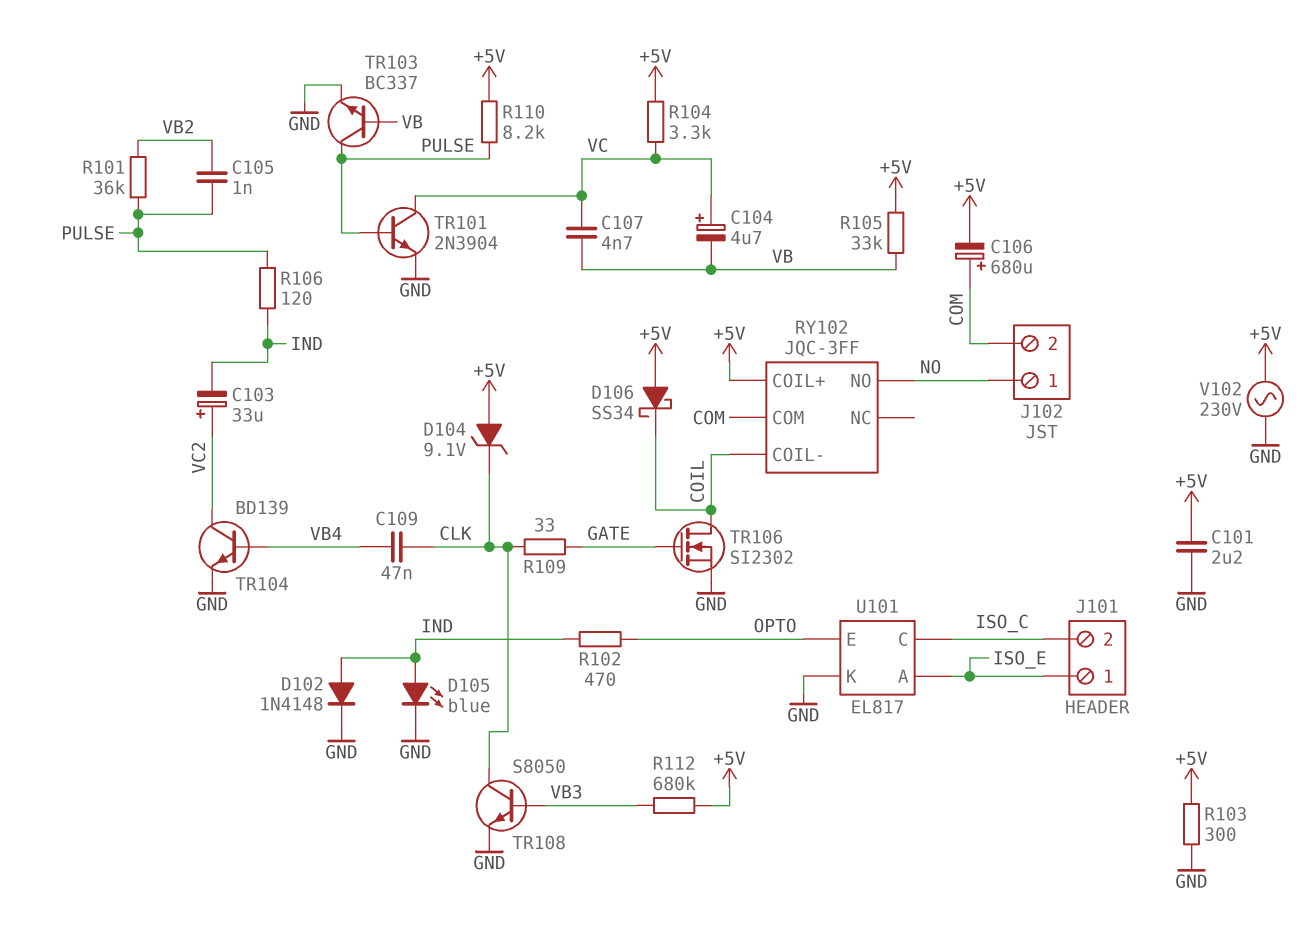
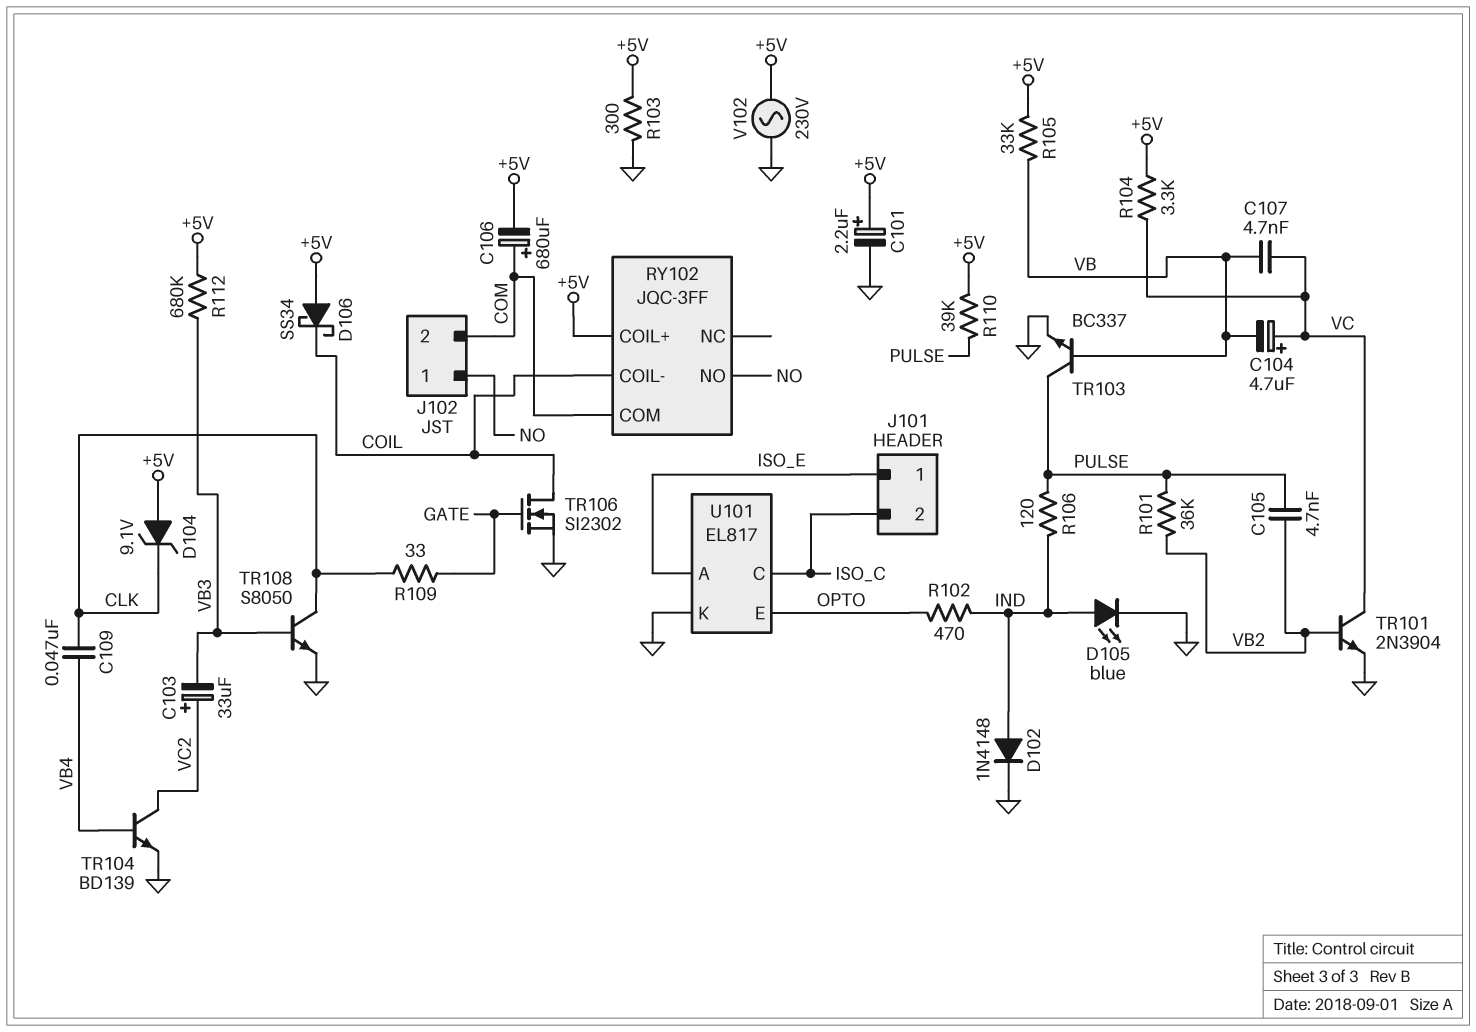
C101: 2.2uF (+5V, GND) -> 2.2uF (plus +5V, minus GND)
C103: 33uF (plus VC2, minus IND) -> 33uF (plus VC2, minus VB3)
C105: 1nF (PULSE, VB2) -> 4.7nF (PULSE, VB2)
R110: 8.2k (+5V, PULSE) -> 39k (+5V, PULSE)
TR101: NPN 2N3904 (B PULSE, C VC, E GND) -> NPN 2N3904 (B VB2, C VC, E GND)

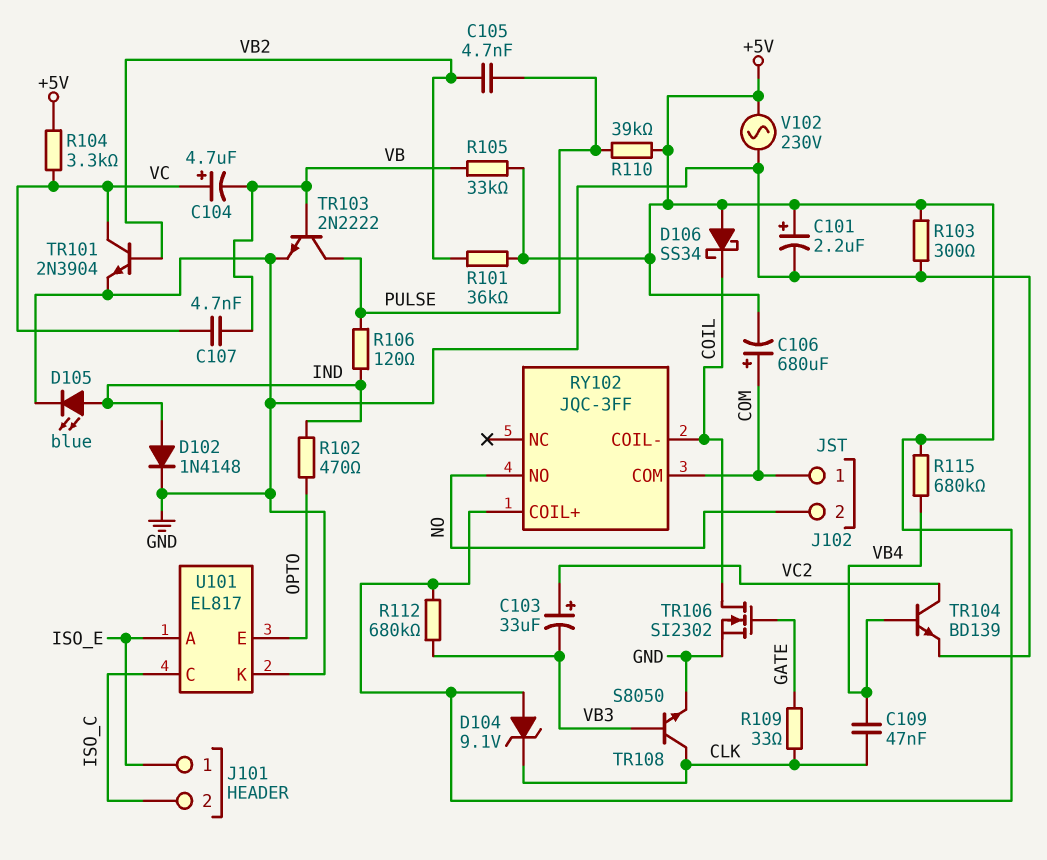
J102 pin 1: NO -> COM
J102 pin 2: COM -> NO
R101: 36k (PULSE, VB2) -> 36k (+5V, VB2)
R115: none -> 680k (+5V, VB4)
TR103: NPN BC337 (B VB, C PULSE, E GND) -> NPN 2N2222 (B VB, C PULSE, E GND)

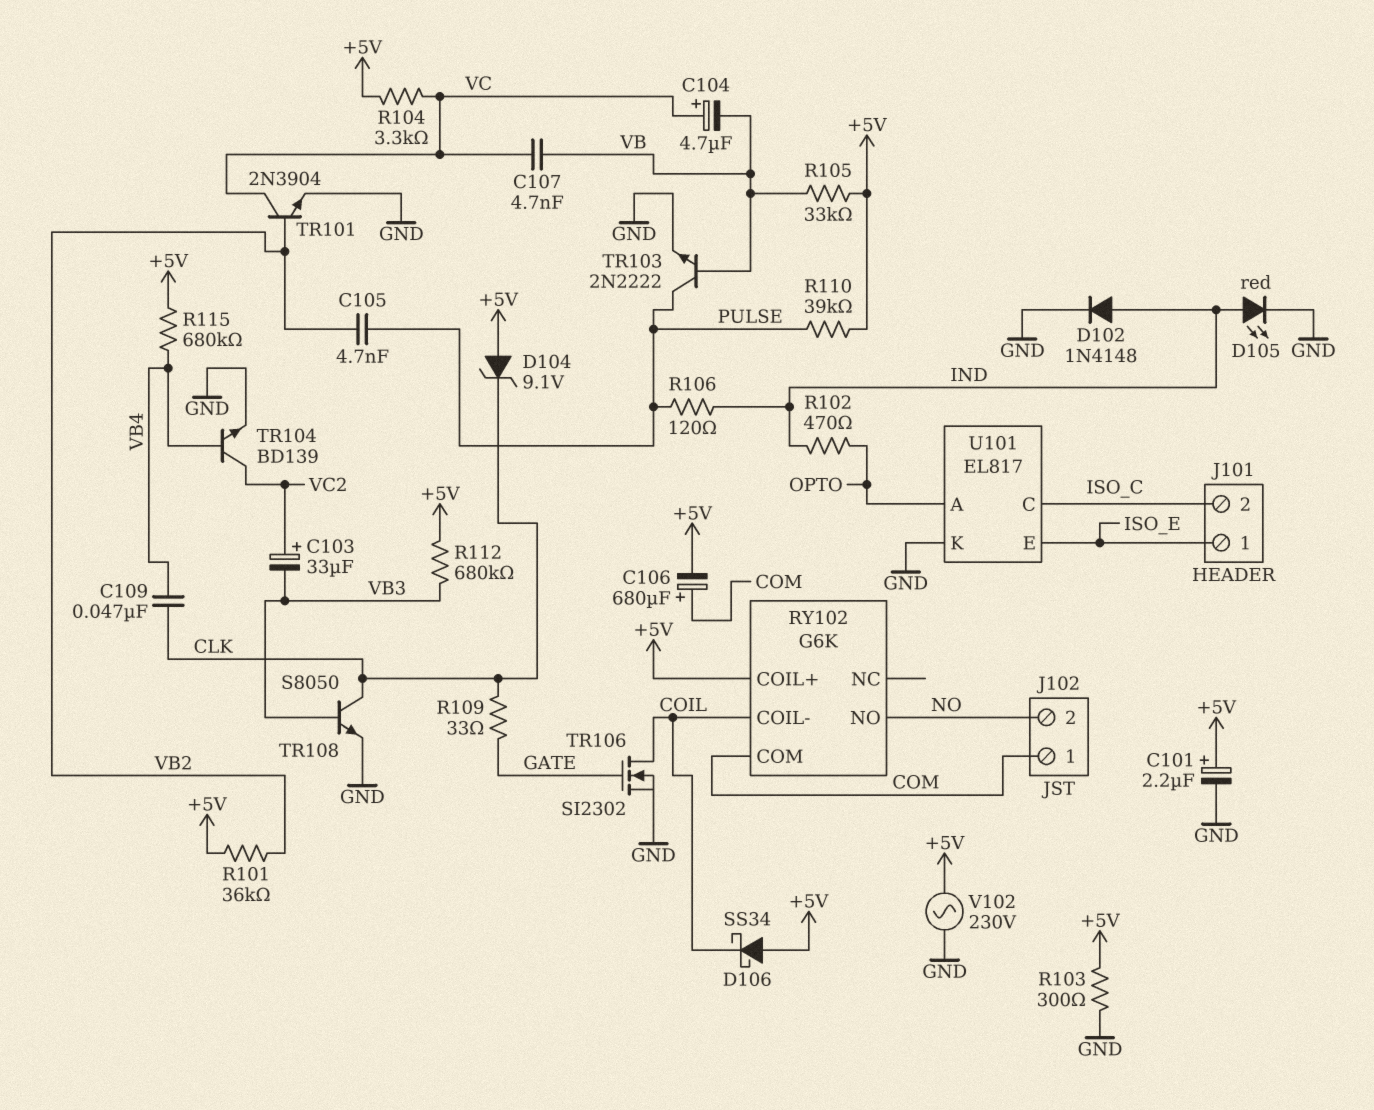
D105: LED blue (A IND, K GND) -> LED red (A IND, K GND)
RY102: JQC-3FF -> G6K
U101 pin A: ISO_E -> OPTO
U101 pin E: OPTO -> ISO_E

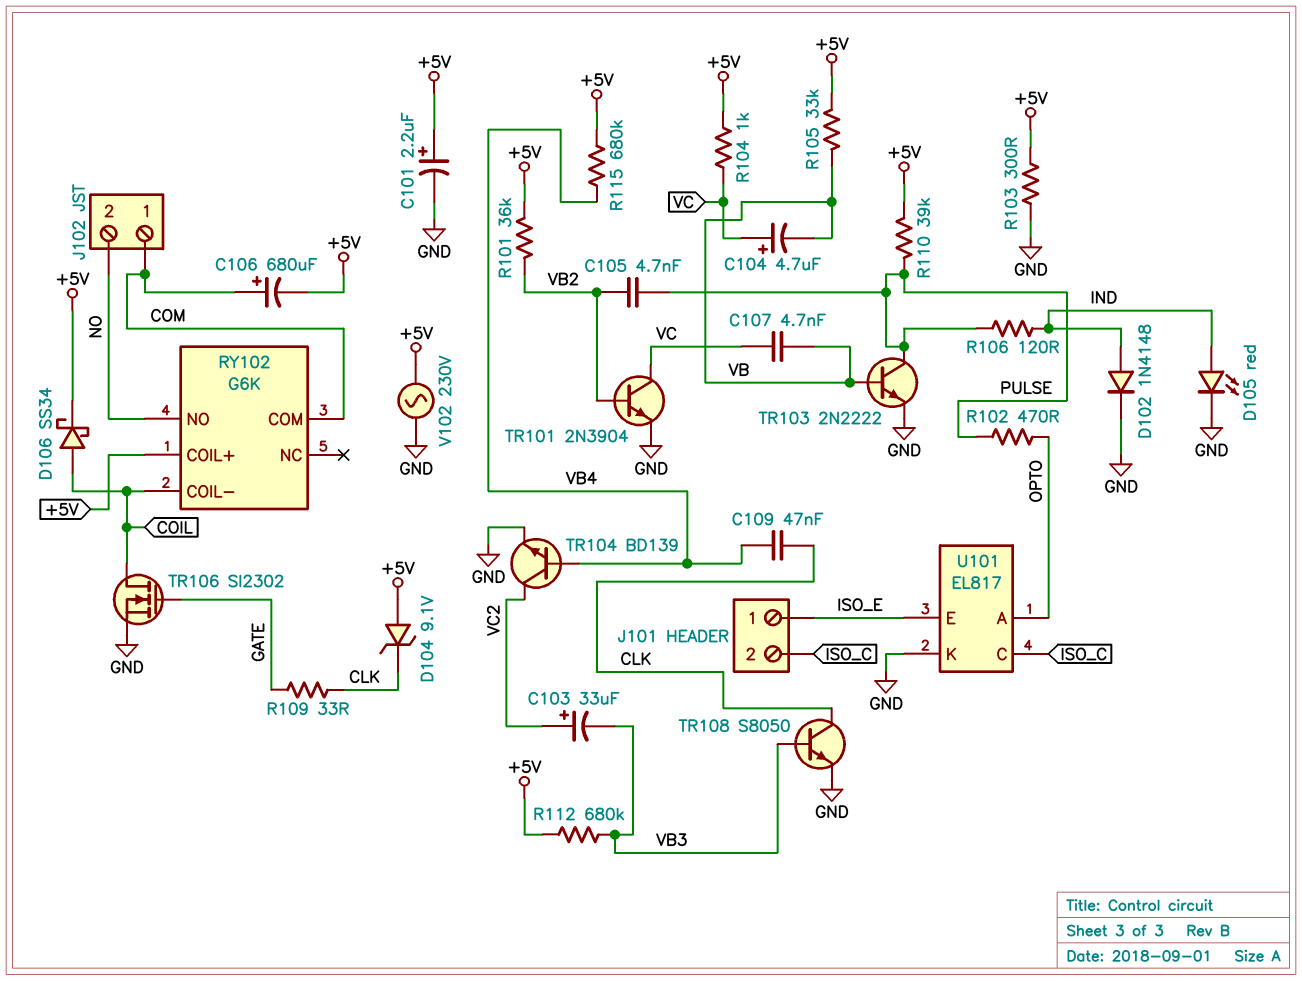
D106: schottky SS34 (A +5V, K COIL) -> schottky SS34 (A COIL, K +5V)
R102: 470 (IND, OPTO) -> 470 (OPTO, PULSE)
R104: 3.3k (+5V, VC) -> 1k (+5V, VC)

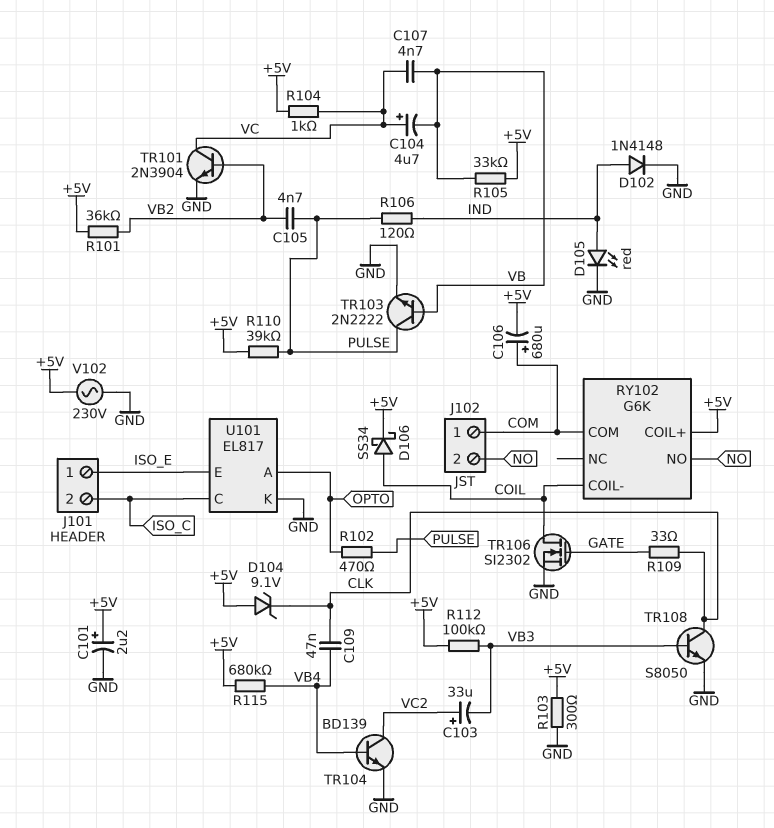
R112: 680k (+5V, VB3) -> 100k (+5V, VB3)

